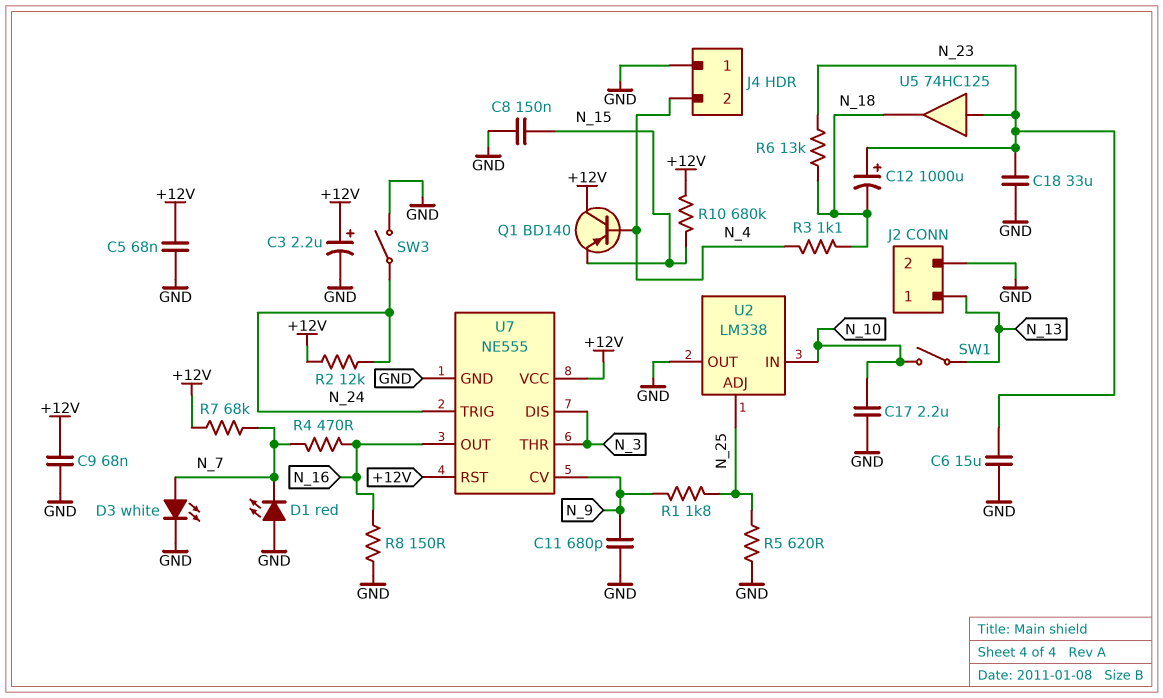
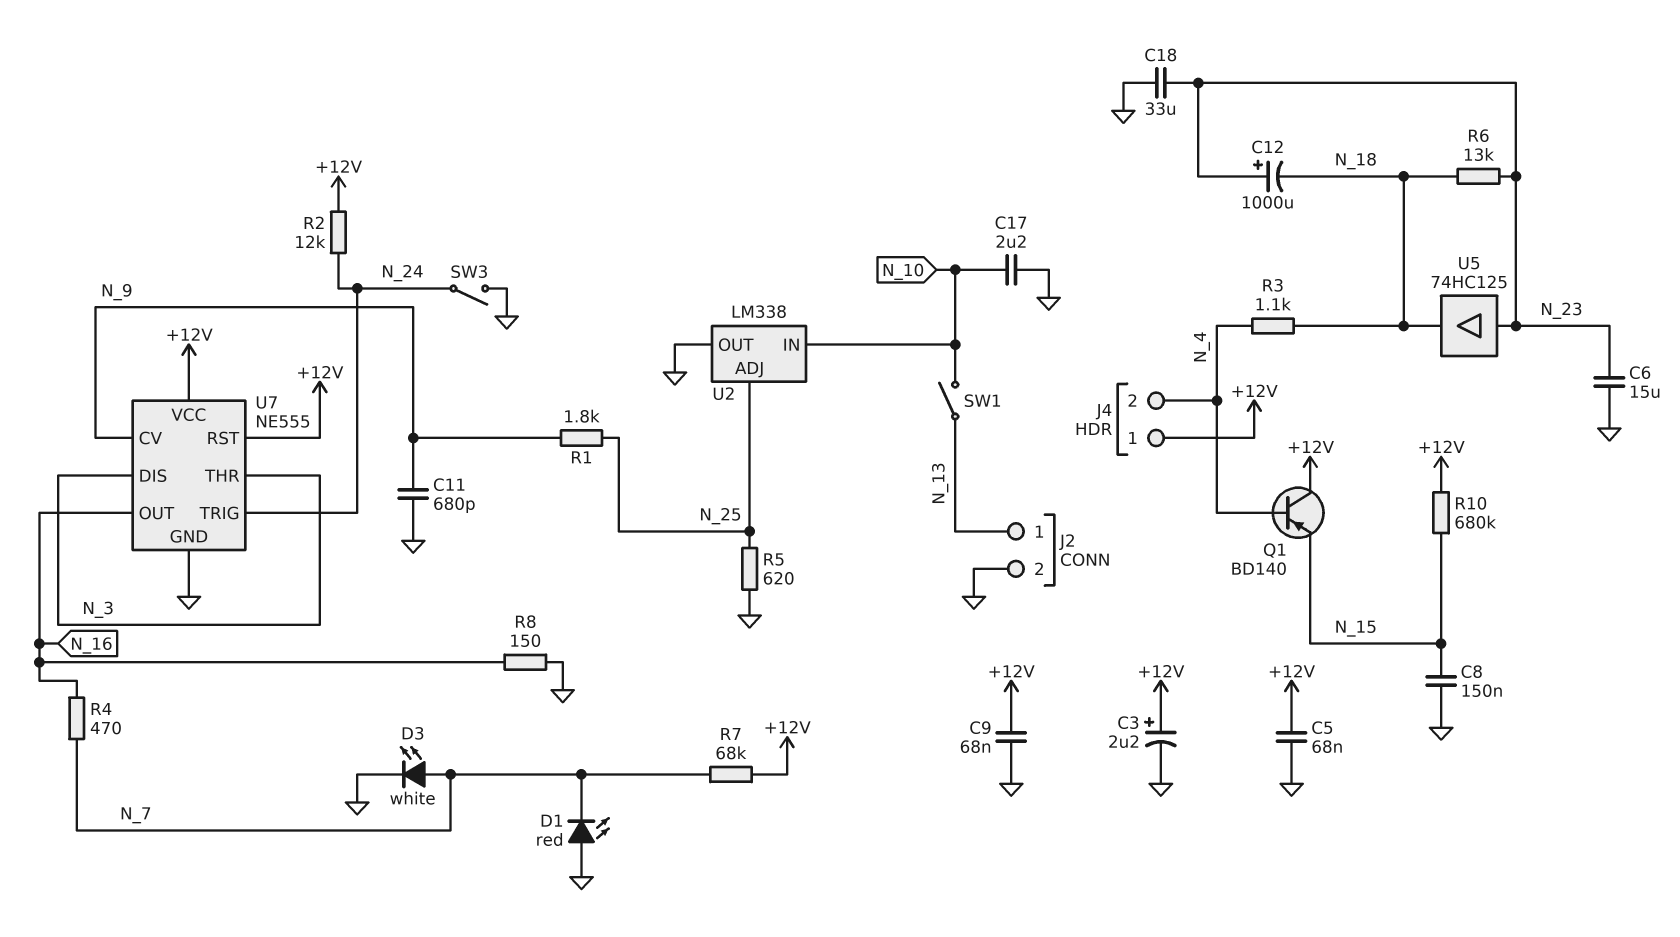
J4 pin 1: GND -> +12V

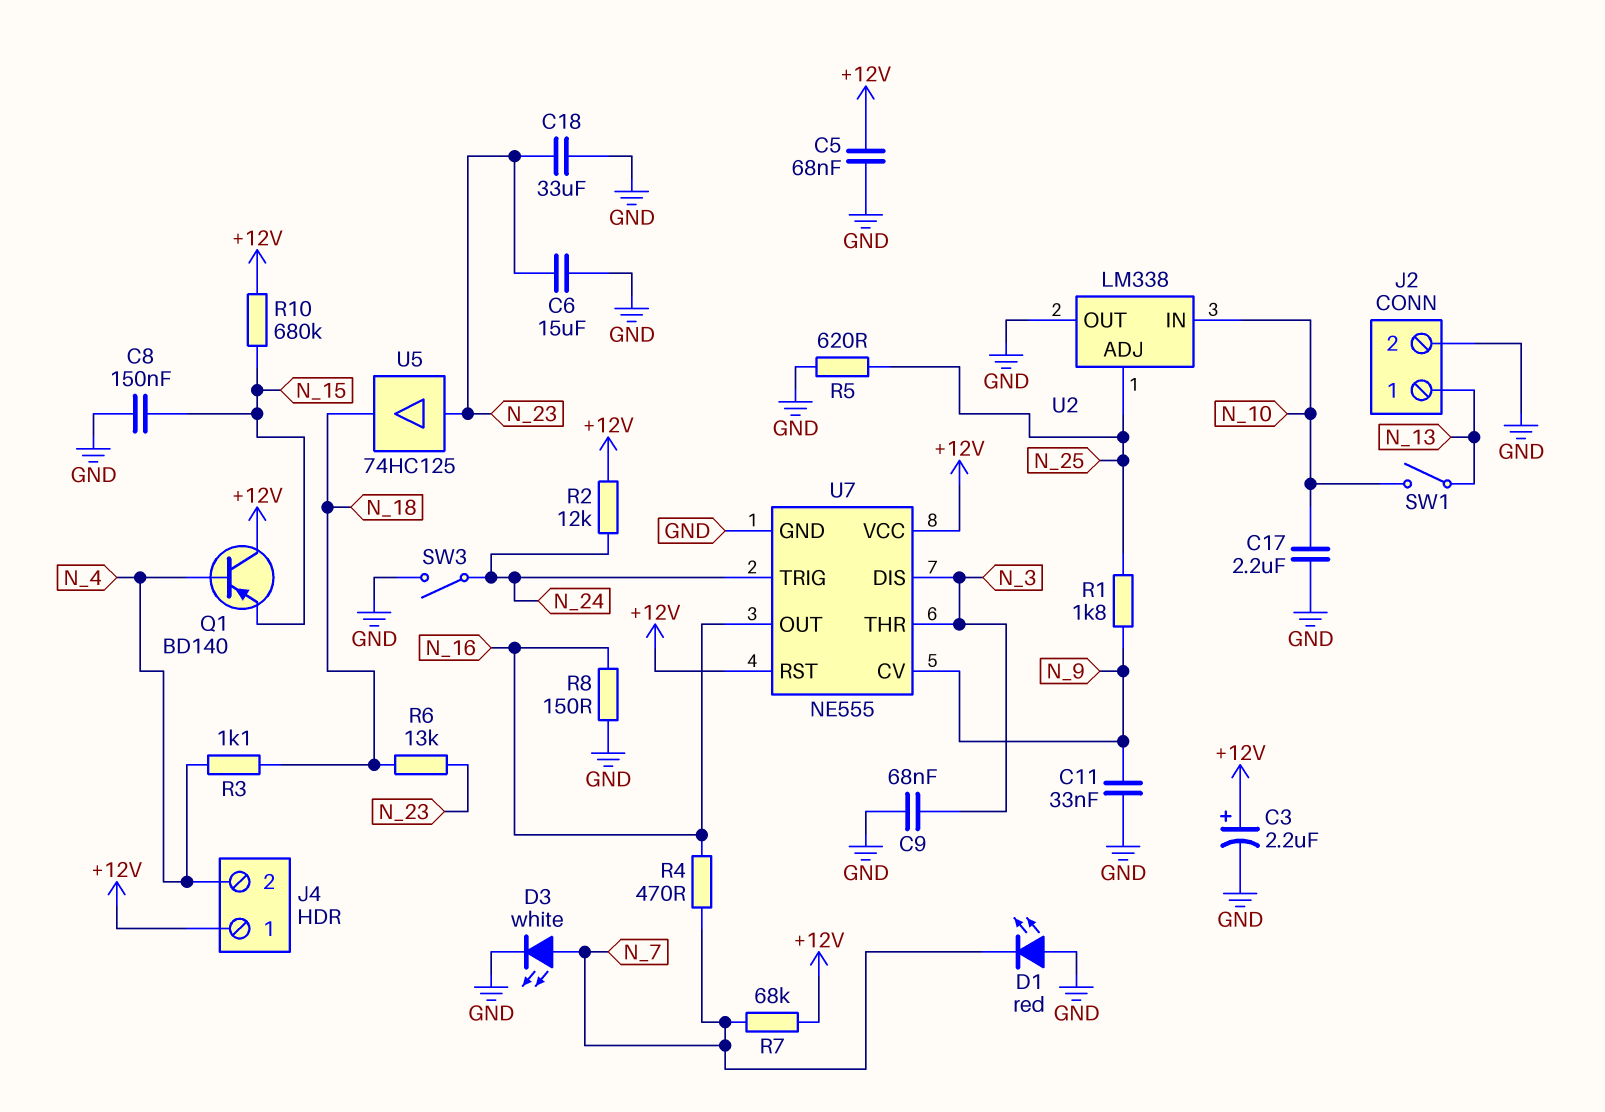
C9: 68nF (+12V, GND) -> 68nF (GND, N_3)
C11: 680pF (GND, N_9) -> 33nF (GND, N_9)
C12: 1000uF (plus N_23, minus N_18) -> none

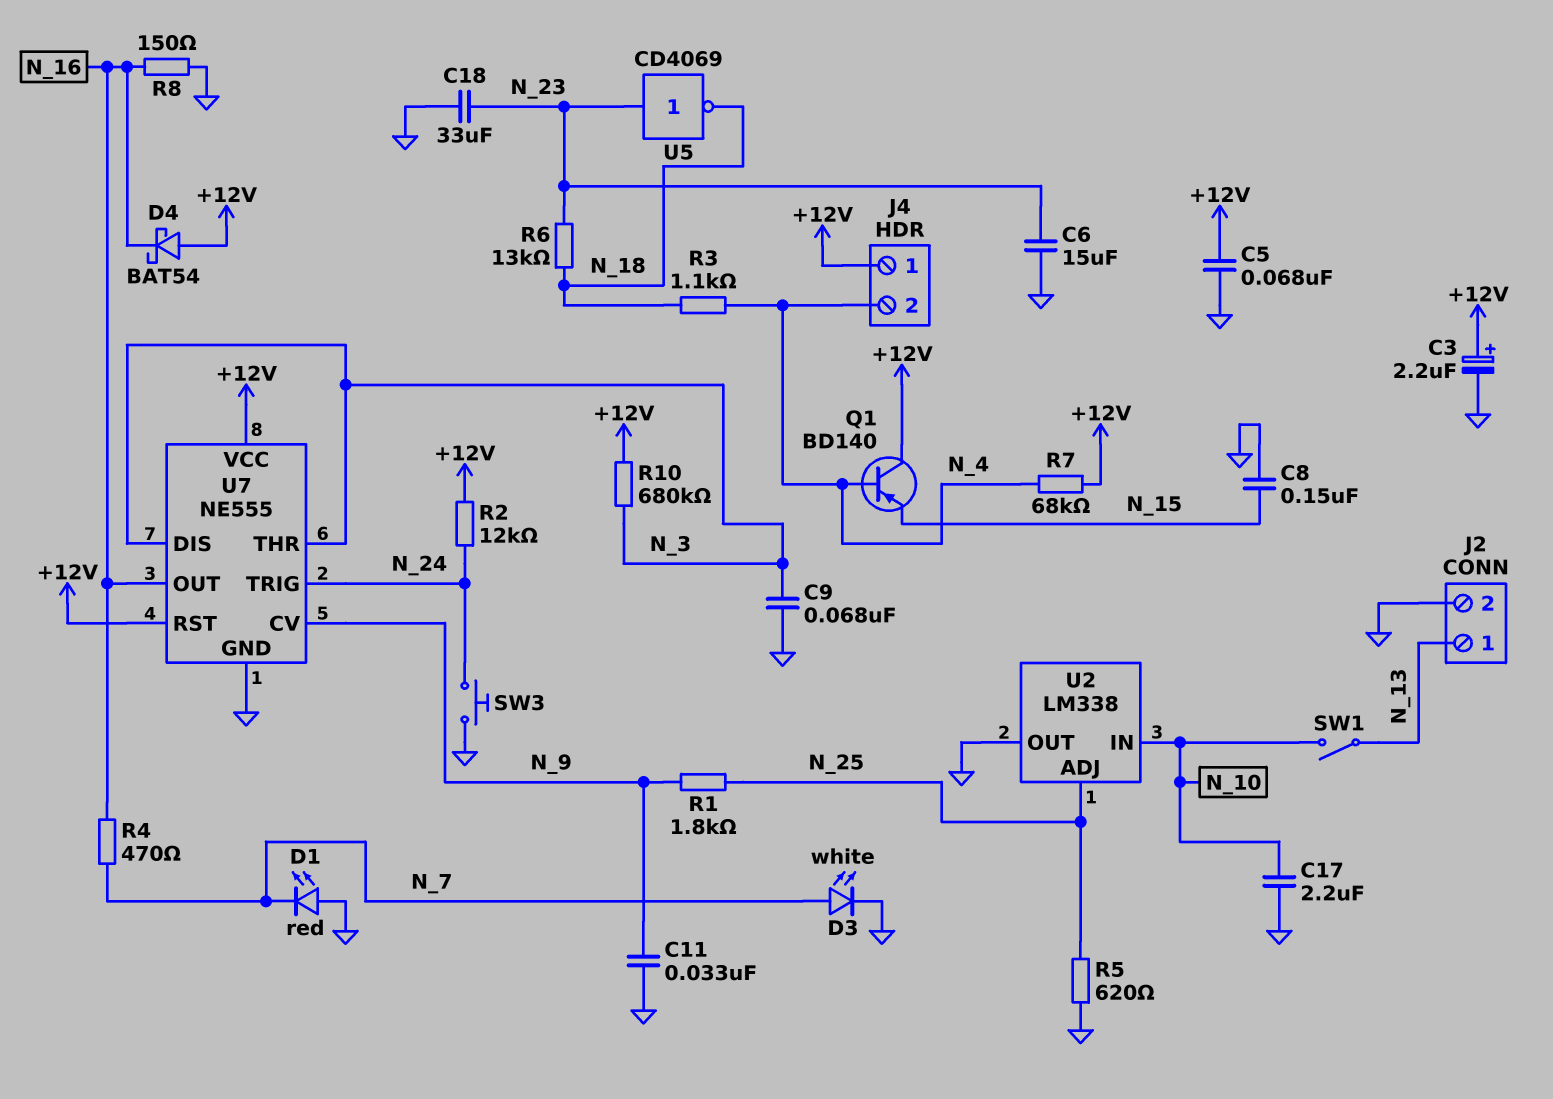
D4: none -> schottky BAT54 (A +12V, K N_16)
R7: 68k (+12V, N_7) -> 68k (+12V, N_4)
R10: 680k (+12V, N_15) -> 680k (+12V, N_3)
SW3: switch (GND, N_24) -> button (GND, N_24)
U5: buffer 74HC125 (in N_23, out N_18) -> NOT CD4069 (in N_23, out N_18)

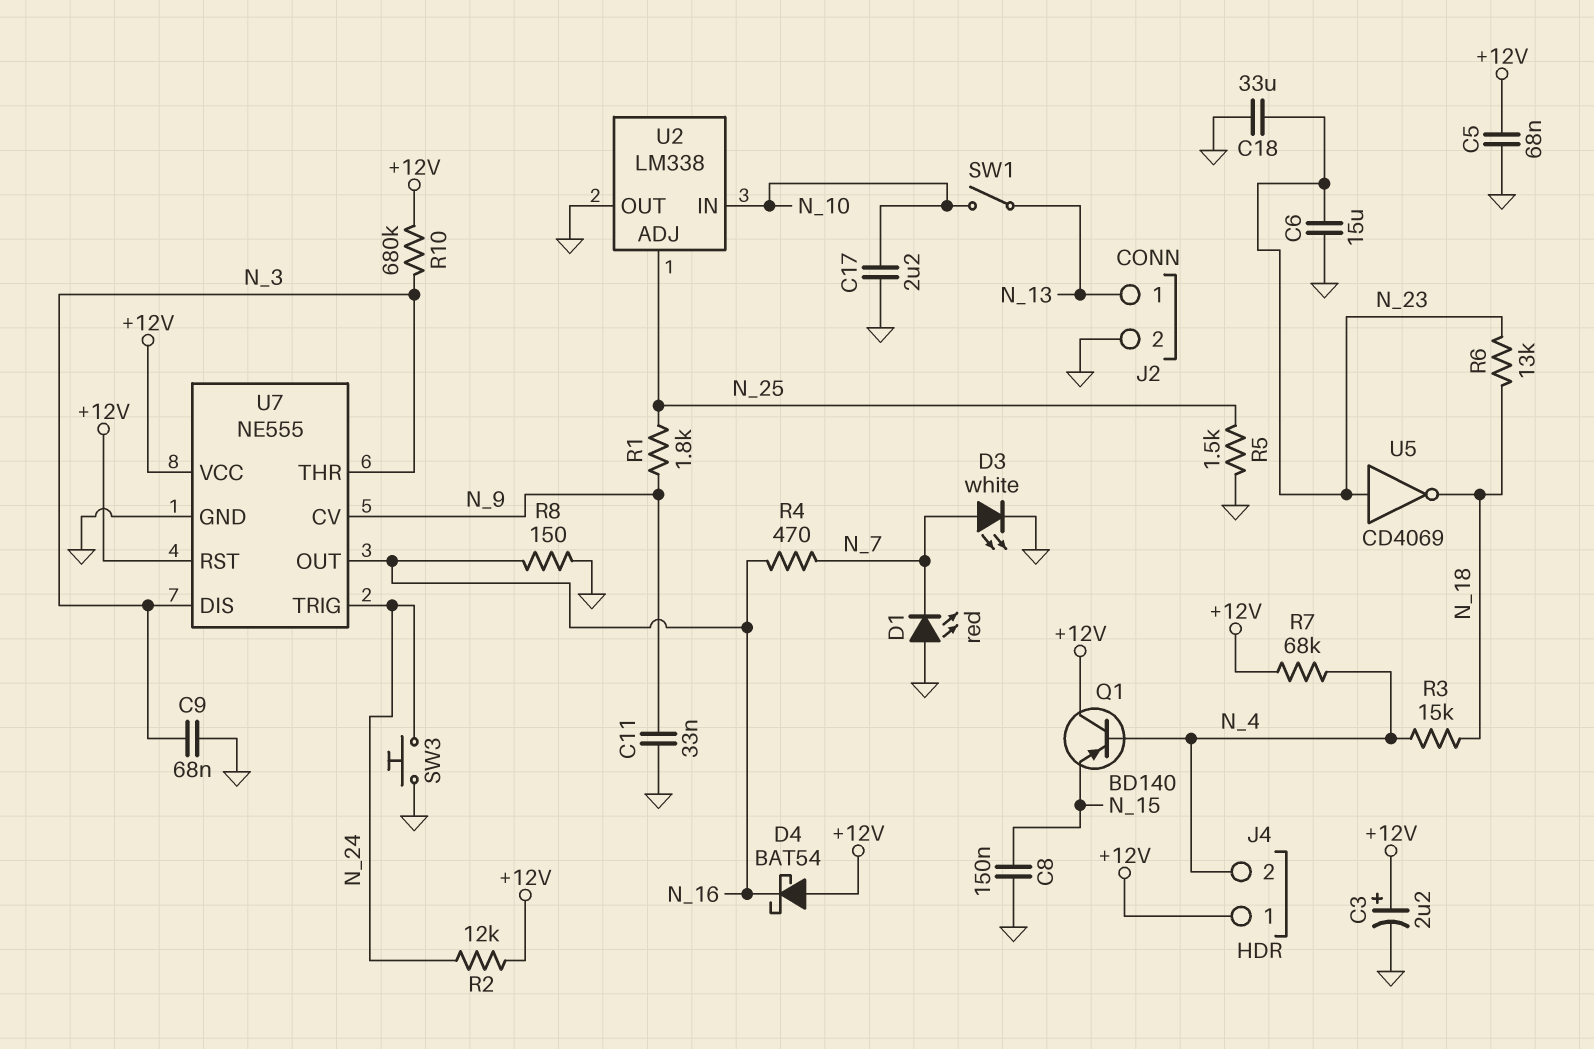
R3: 1.1k (N_4, N_18) -> 15k (N_4, N_18)
R5: 620 (GND, N_25) -> 1.5k (GND, N_25)

